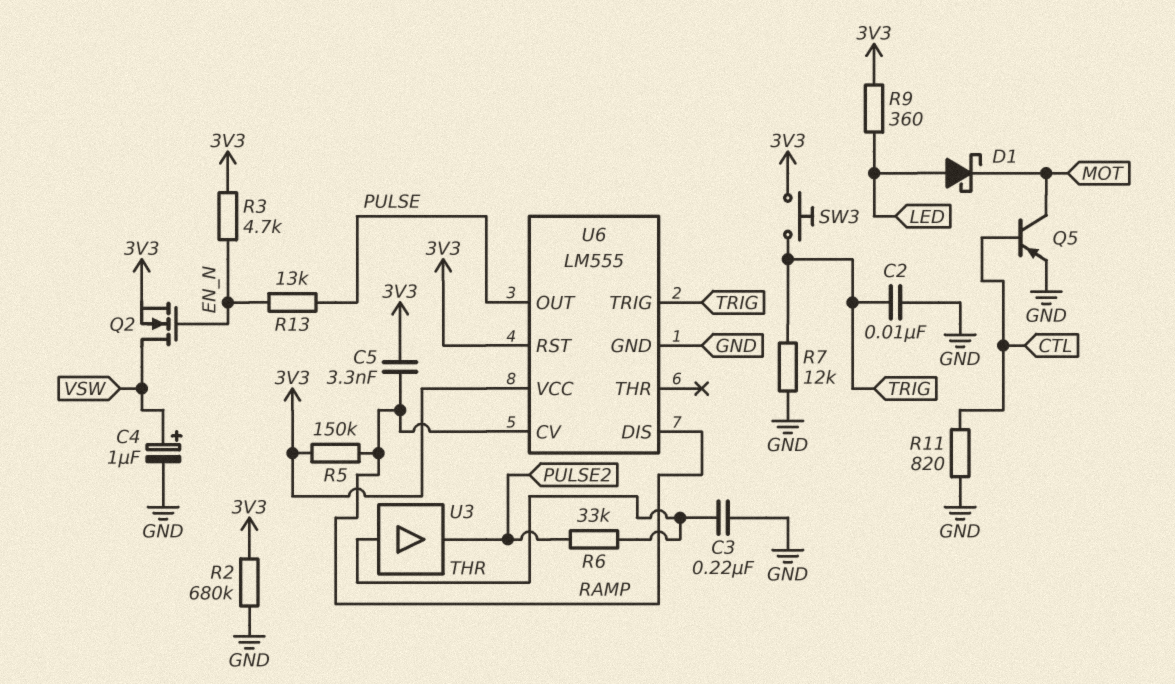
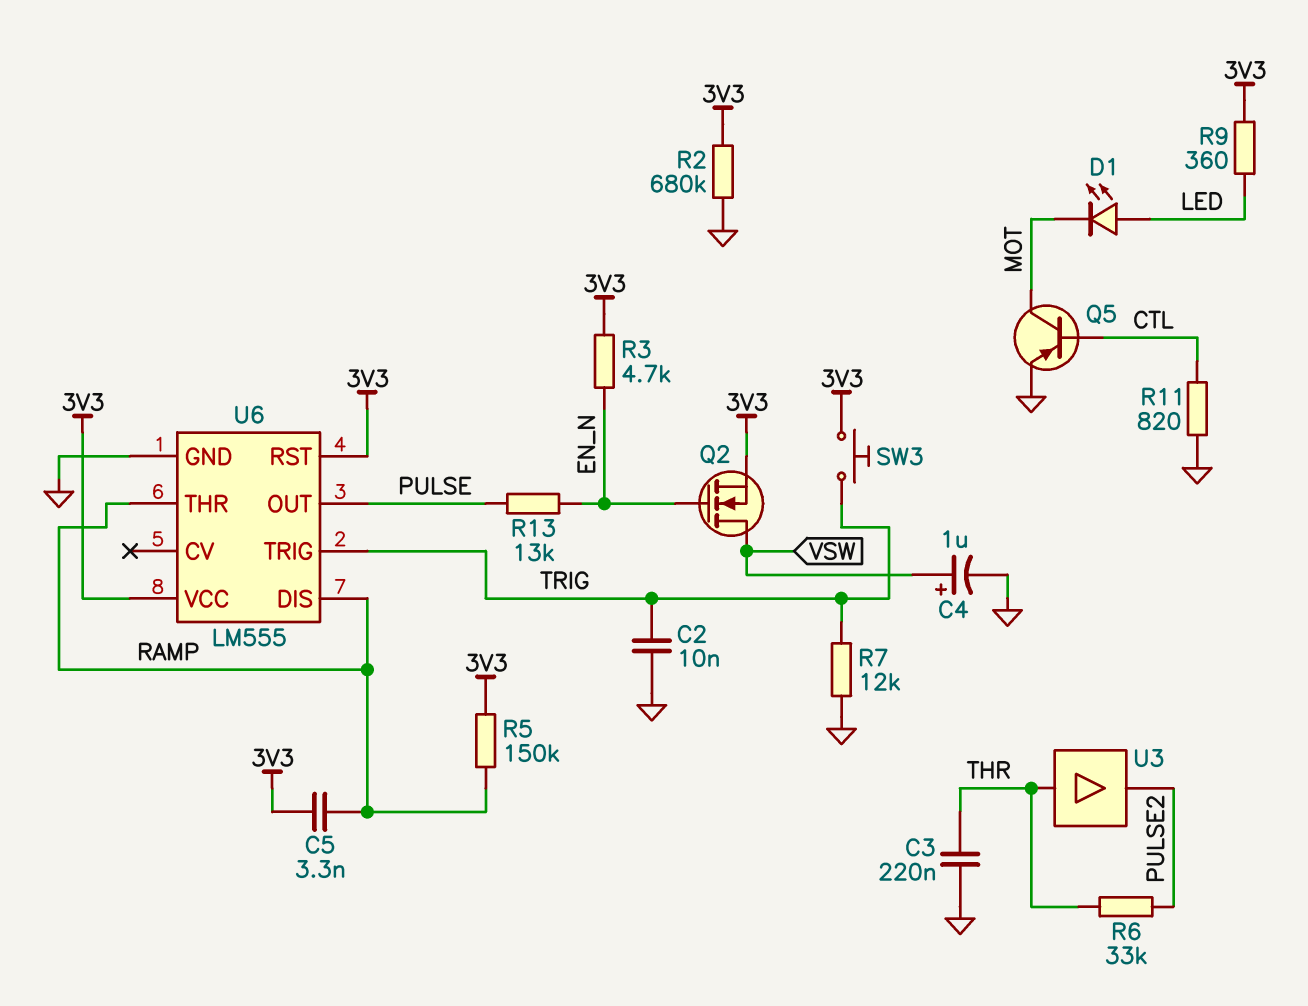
D1: schottky (A LED, K MOT) -> LED (A LED, K MOT)
U6 pin CV: RAMP -> none
U6 pin THR: none -> RAMP

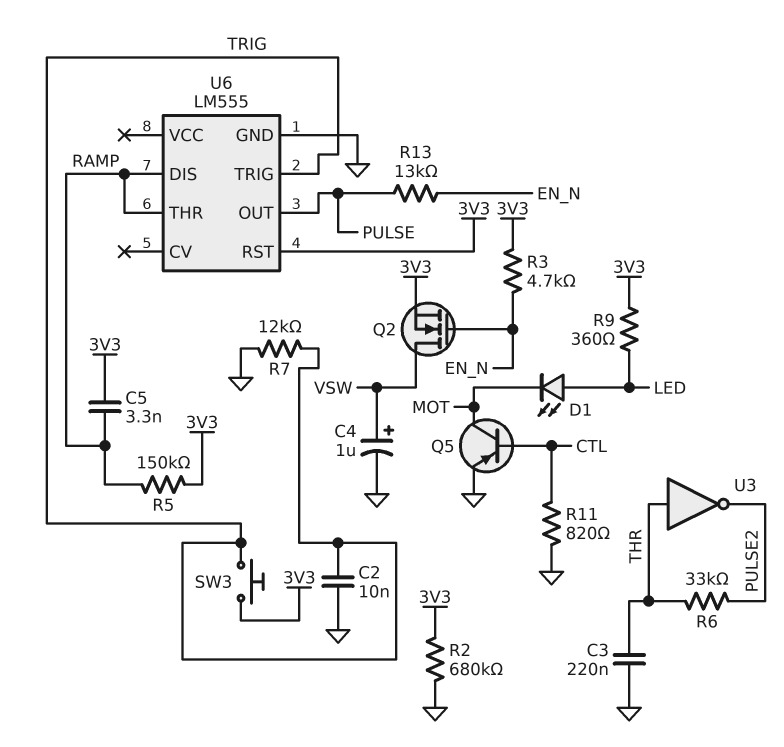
U3: buffer (in THR, out PULSE2) -> NOT (in THR, out PULSE2)
U6 pin VCC: 3V3 -> none

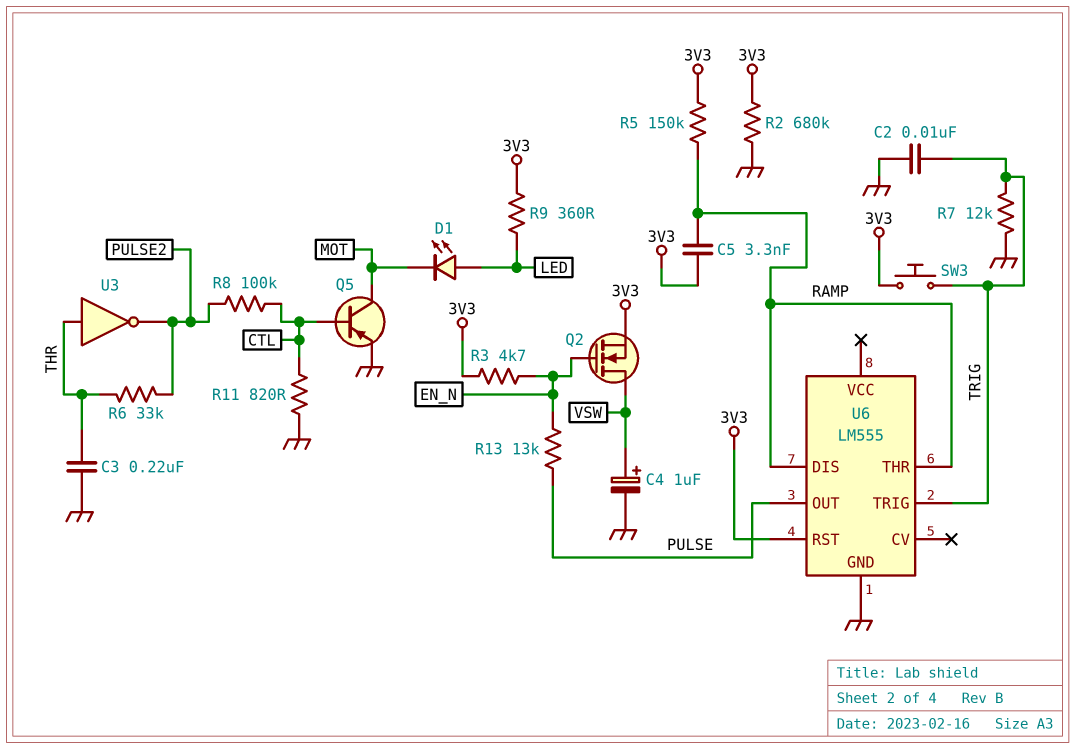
R8: none -> 100k (CTL, PULSE2)

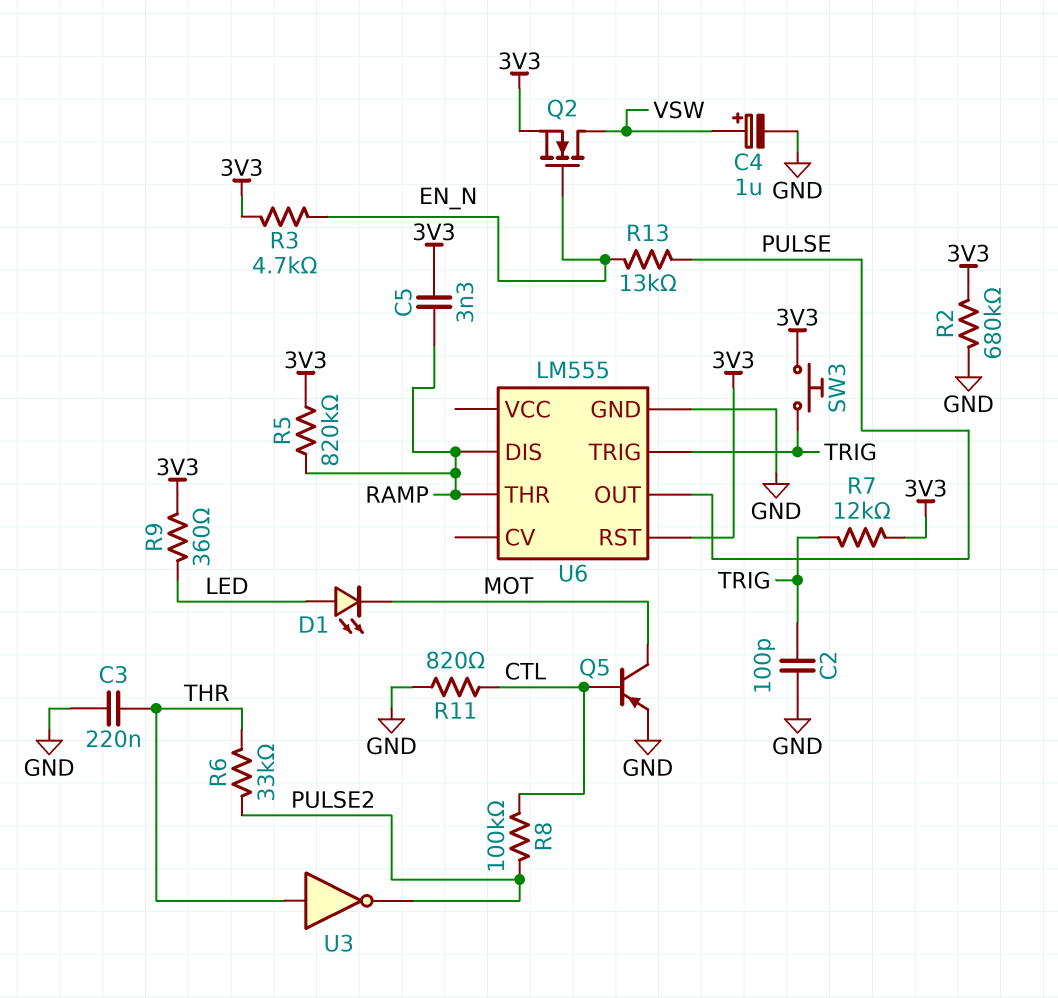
C2: 10nF (GND, TRIG) -> 100pF (GND, TRIG)
R5: 150k (3V3, RAMP) -> 820k (3V3, RAMP)
R7: 12k (GND, TRIG) -> 12k (3V3, TRIG)

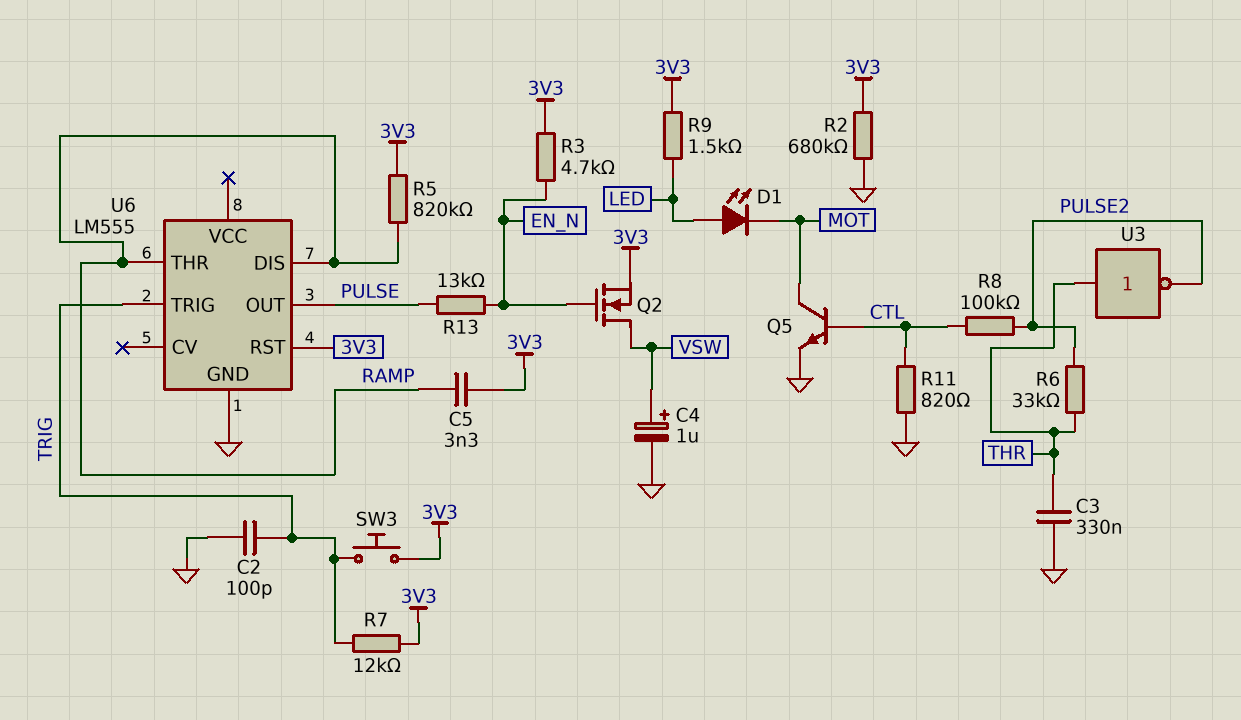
C3: 220nF (GND, THR) -> 330nF (GND, THR)
Q5: PNP (B CTL, C MOT, E GND) -> NPN (B CTL, C MOT, E GND)
R9: 360 (3V3, LED) -> 1.5k (3V3, LED)

